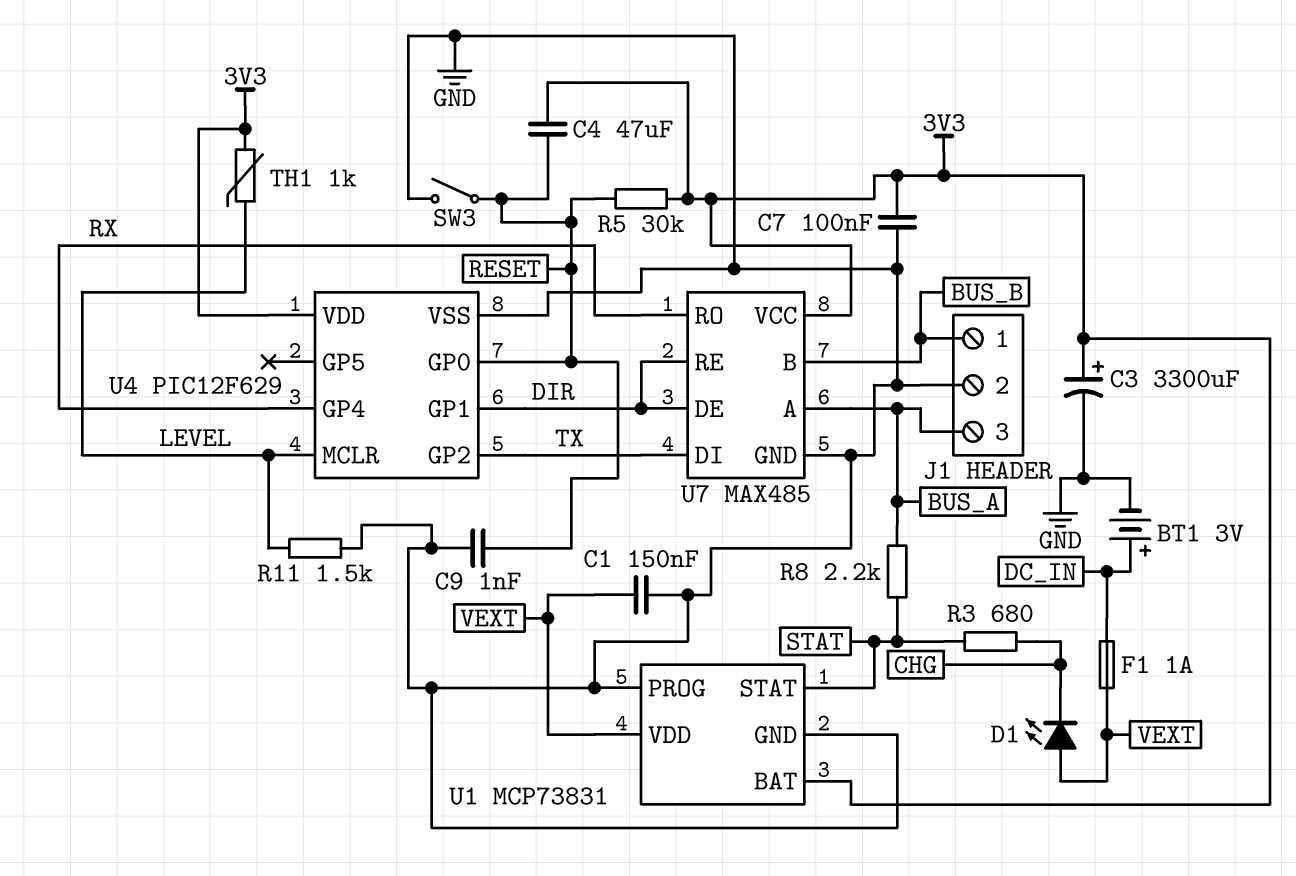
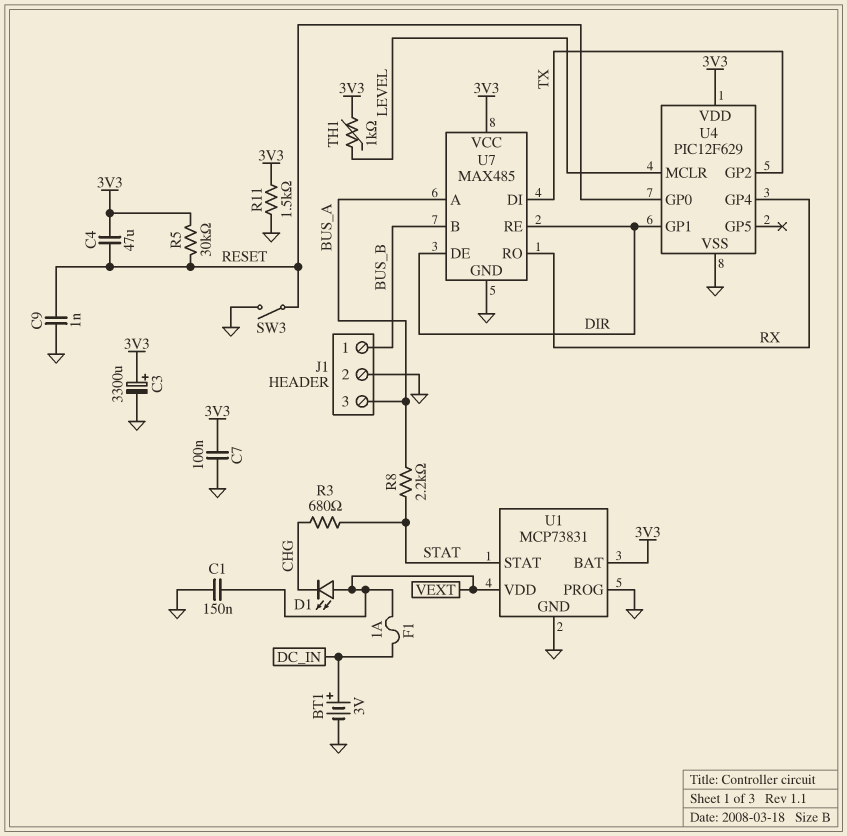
R11: 1.5k (GND, LEVEL) -> 1.5k (3V3, GND)

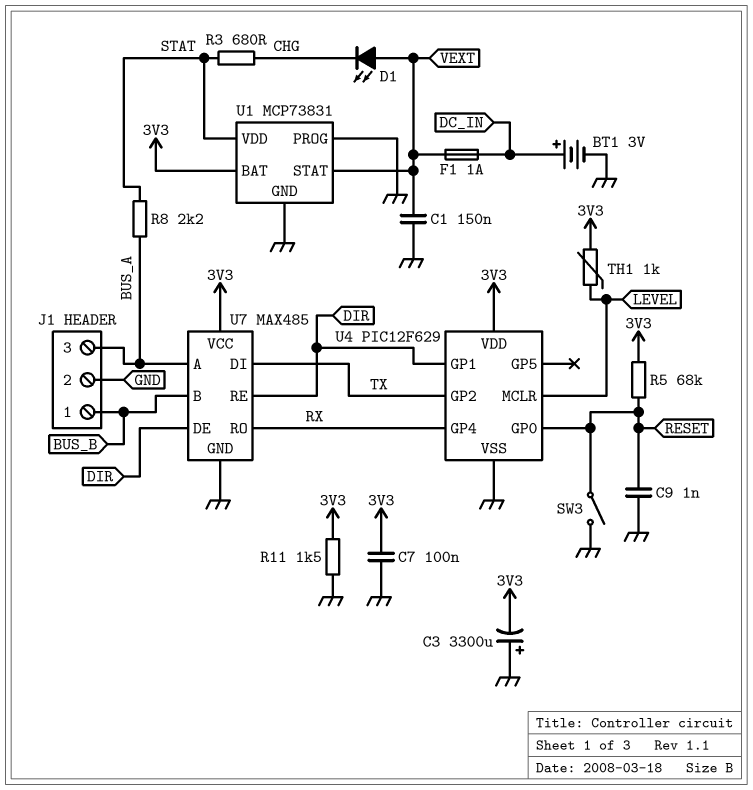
C3: 3300uF (plus 3V3, minus GND) -> 3300uF (plus GND, minus 3V3)
C4: 47uF (3V3, RESET) -> none
R5: 30k (3V3, RESET) -> 68k (3V3, RESET)
U1 pin STAT: STAT -> VEXT
U1 pin VDD: VEXT -> STAT

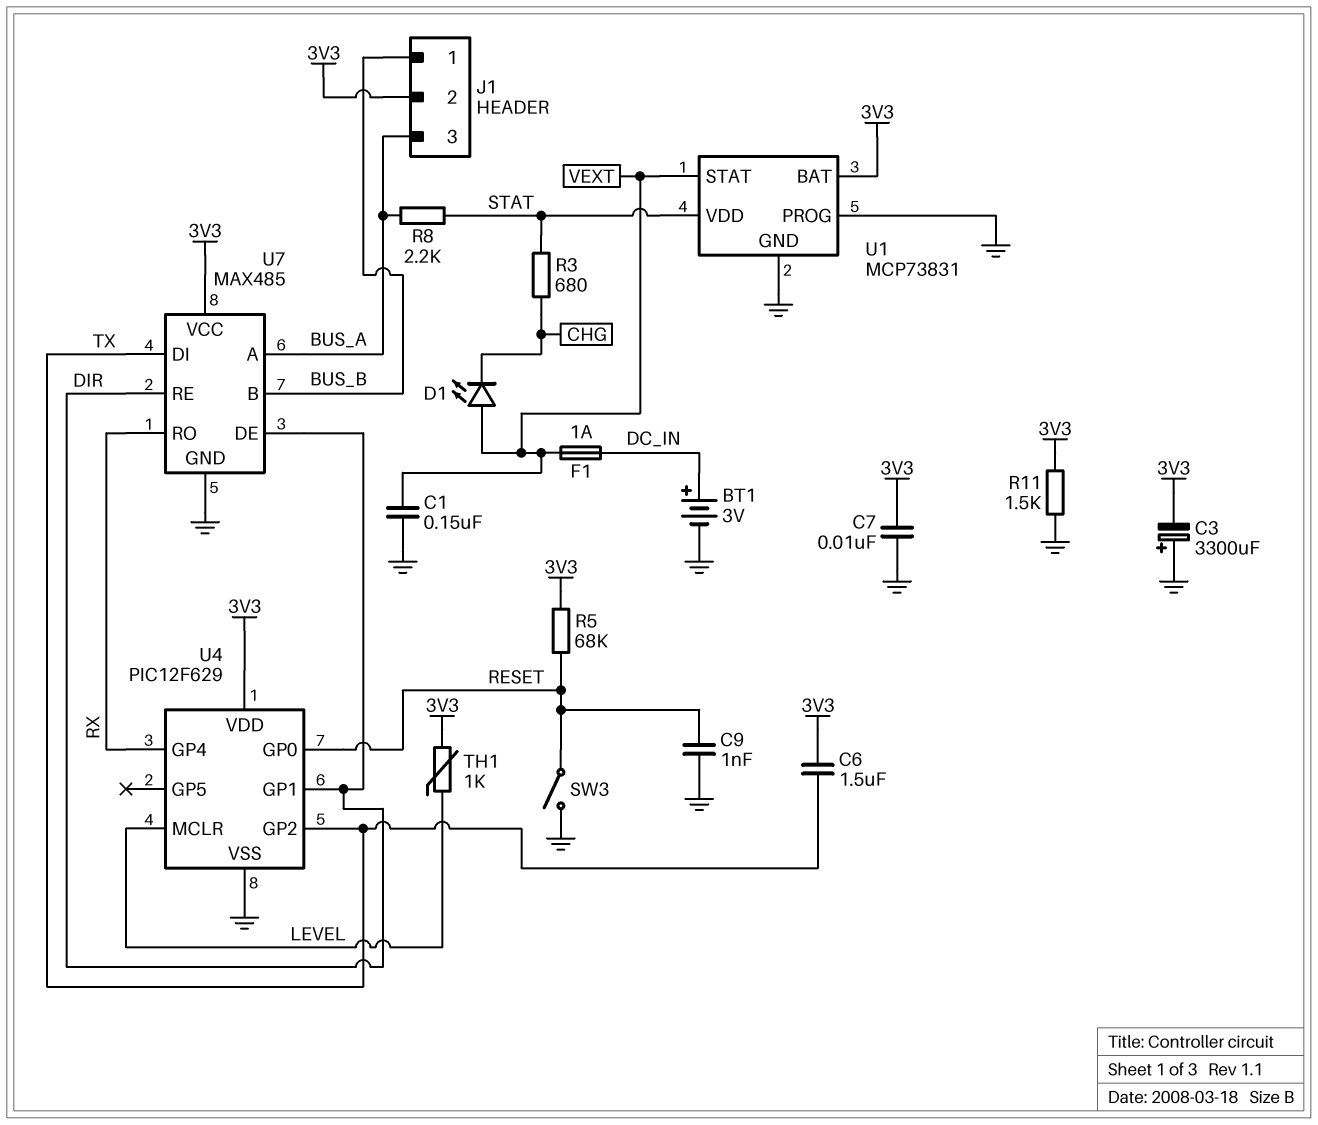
C6: none -> 1.5uF (3V3, TX)
C7: 100nF (3V3, GND) -> 10nF (3V3, GND)
J1 pin 2: GND -> 3V3

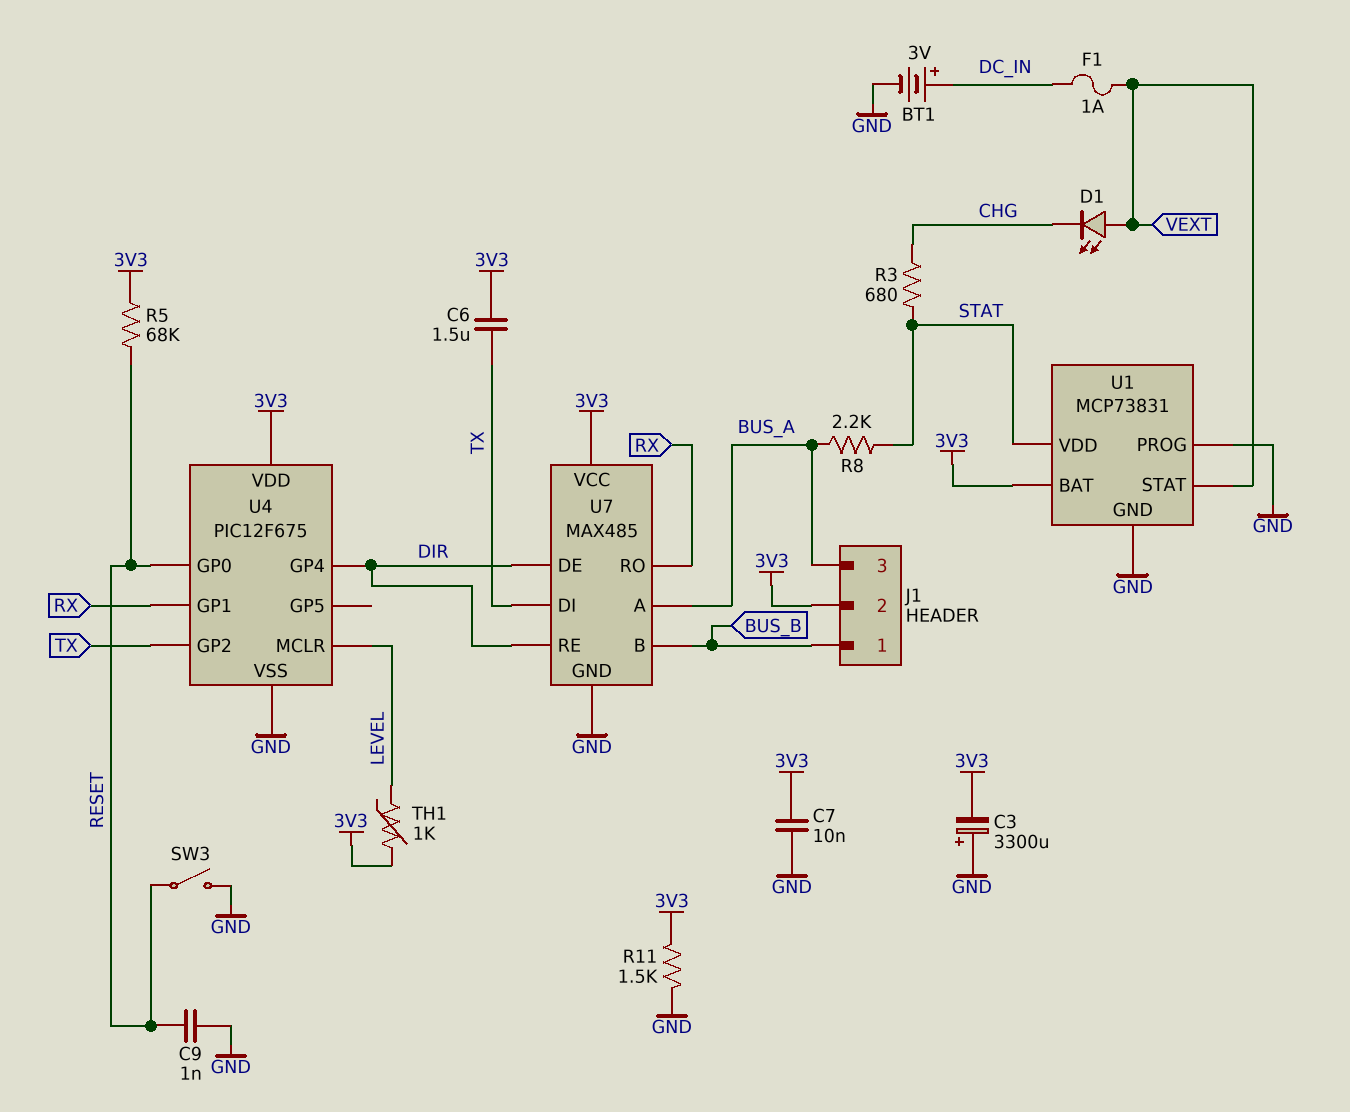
C1: 150nF (GND, VEXT) -> none
U4: PIC12F629 -> PIC12F675
U4 pin GP1: DIR -> RX
U4 pin GP4: RX -> DIR

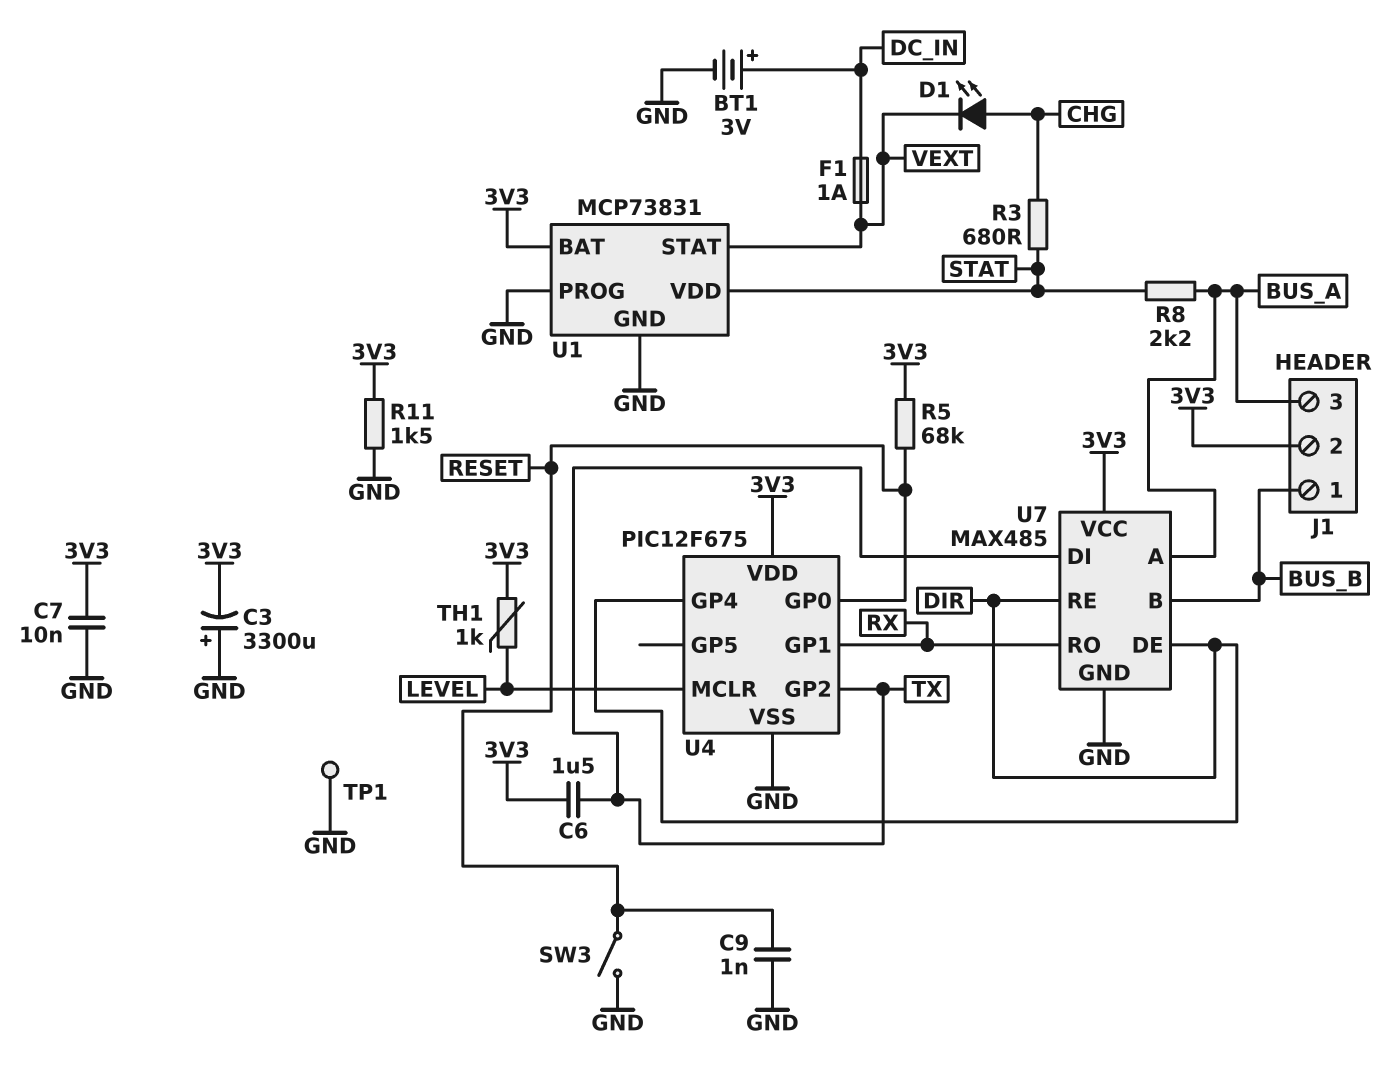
D1: LED (A VEXT, K CHG) -> LED (A CHG, K VEXT)
TP1: none -> test point (GND)

